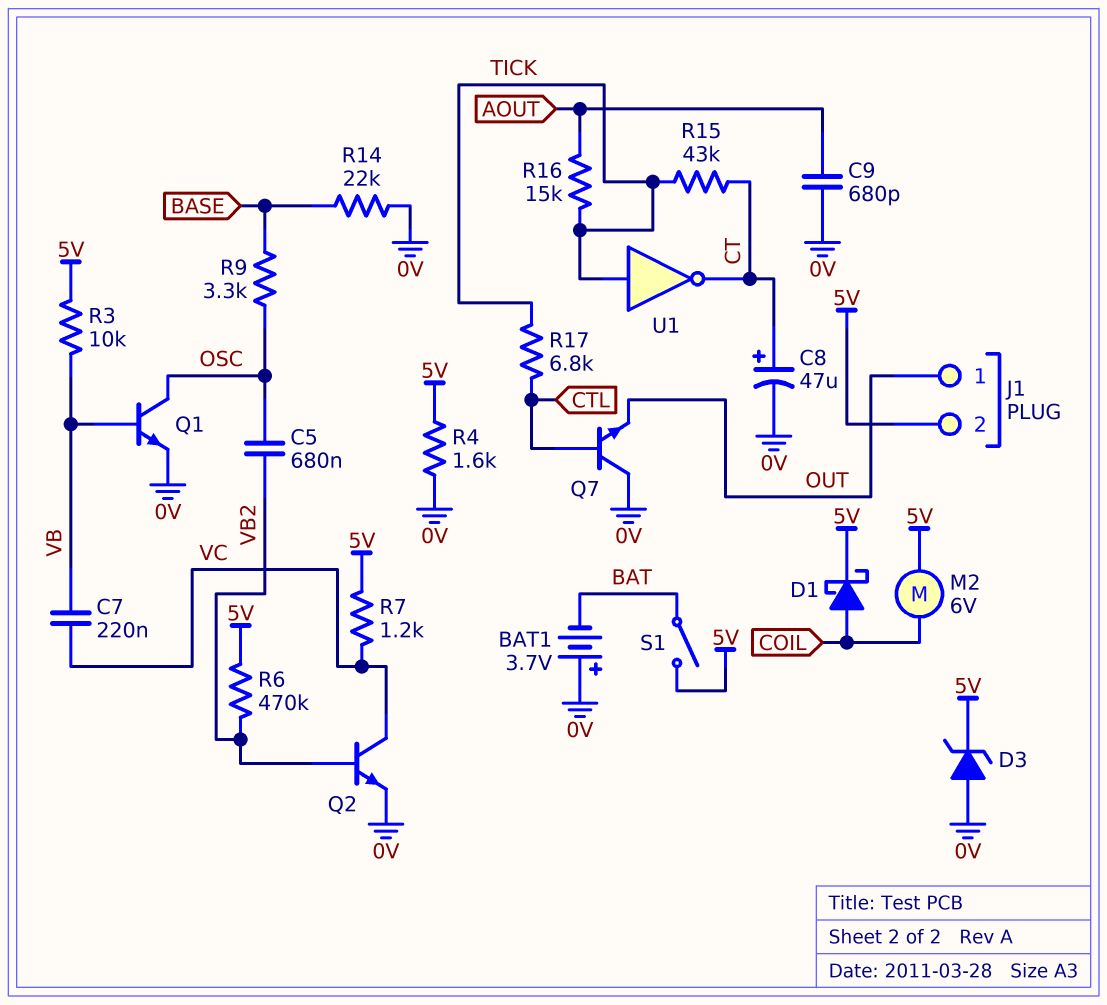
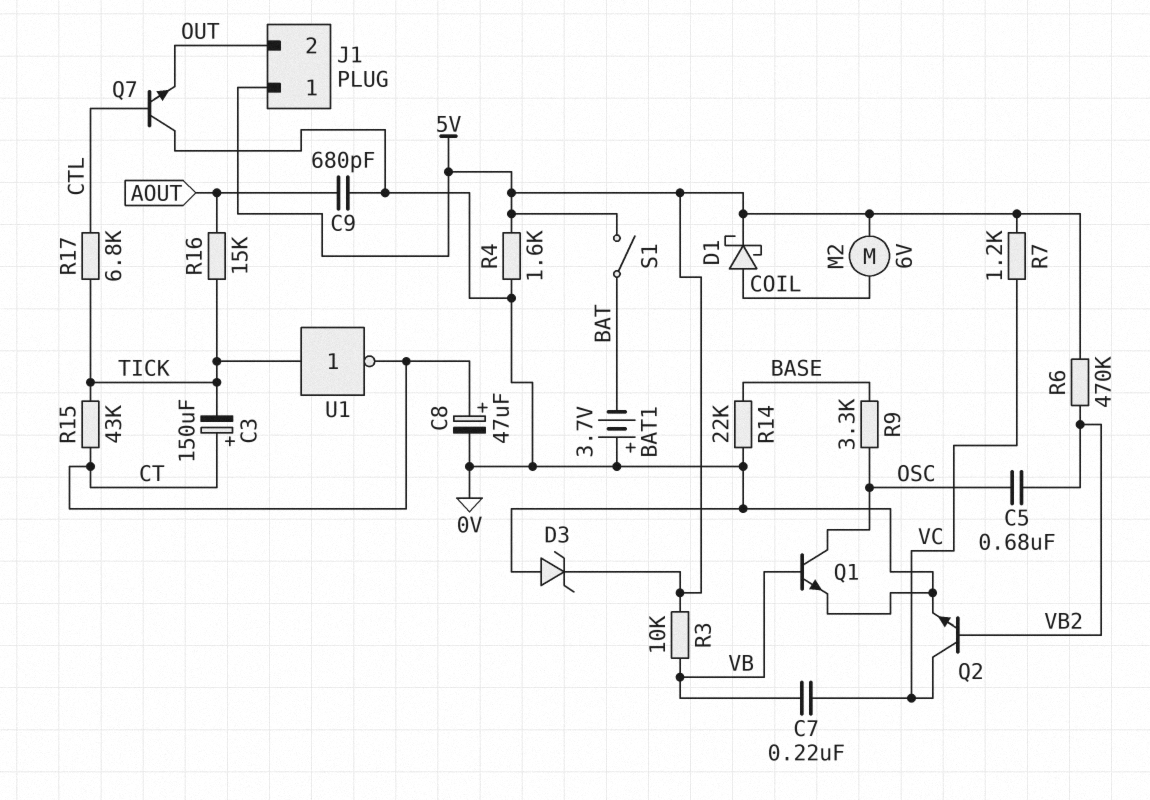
C3: none -> 150uF (plus CT, minus TICK)
J1 pin 1: OUT -> 5V
J1 pin 2: 5V -> OUT

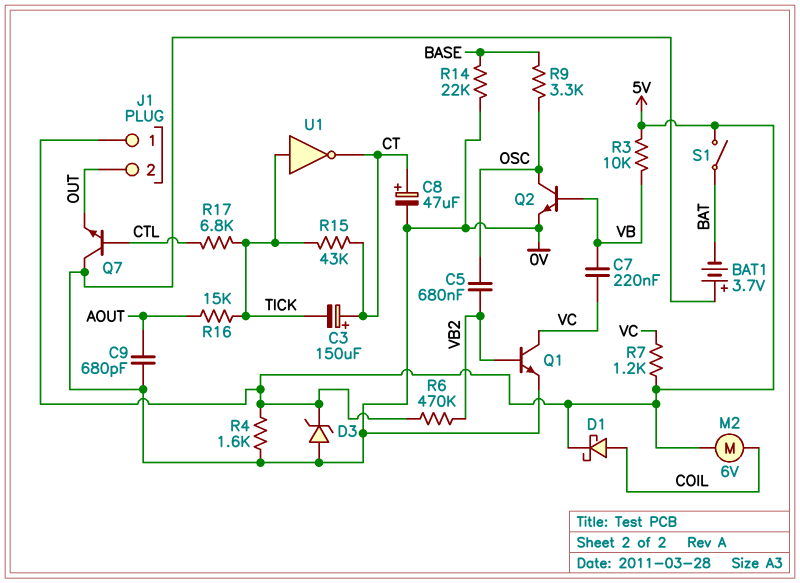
Q1: NPN (B VB, C OSC, E 0V) -> NPN (B VB2, C VC, E 0V)
Q2: NPN (B VB2, C VC, E 0V) -> NPN (B VB, C OSC, E 0V)

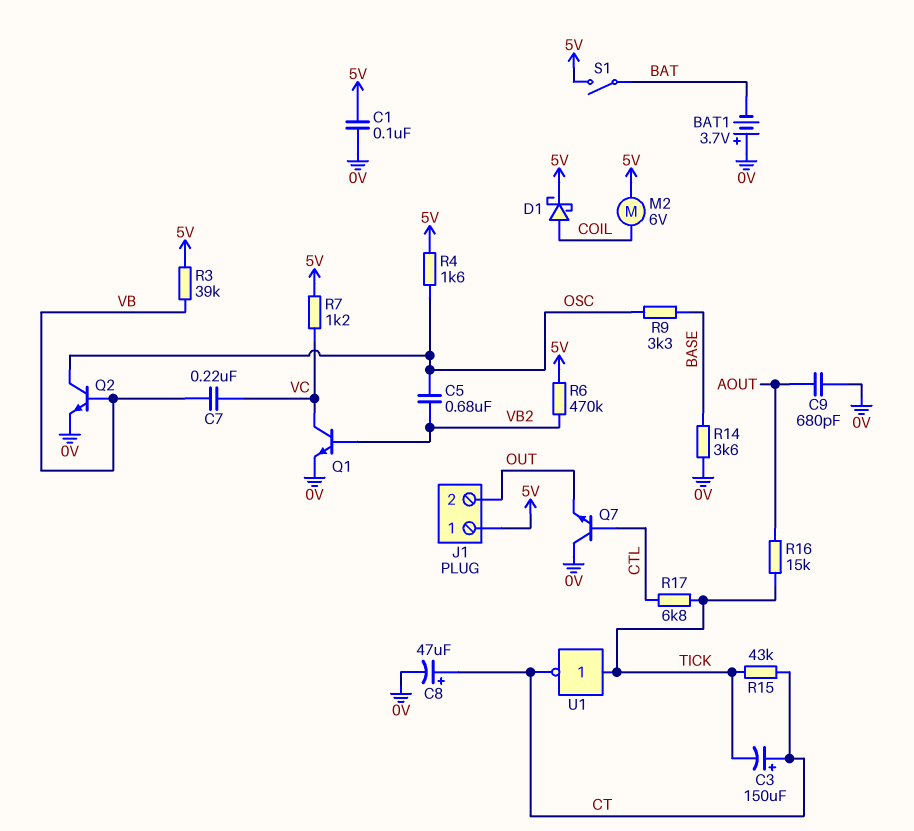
C1: none -> 100nF (0V, 5V)
D3: zener (A 0V, K 5V) -> none
R3: 10k (5V, VB) -> 39k (5V, VB)
R4: 1.6k (0V, 5V) -> 1.6k (5V, OSC)
R14: 22k (0V, BASE) -> 3.6k (0V, BASE)

